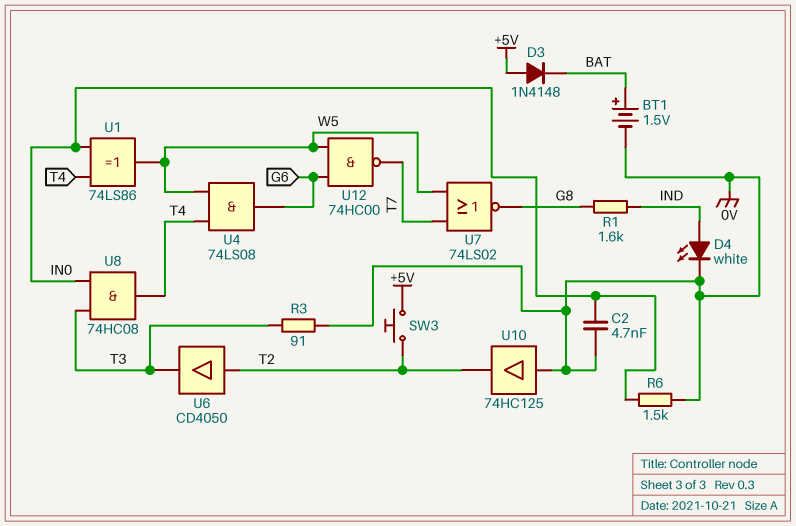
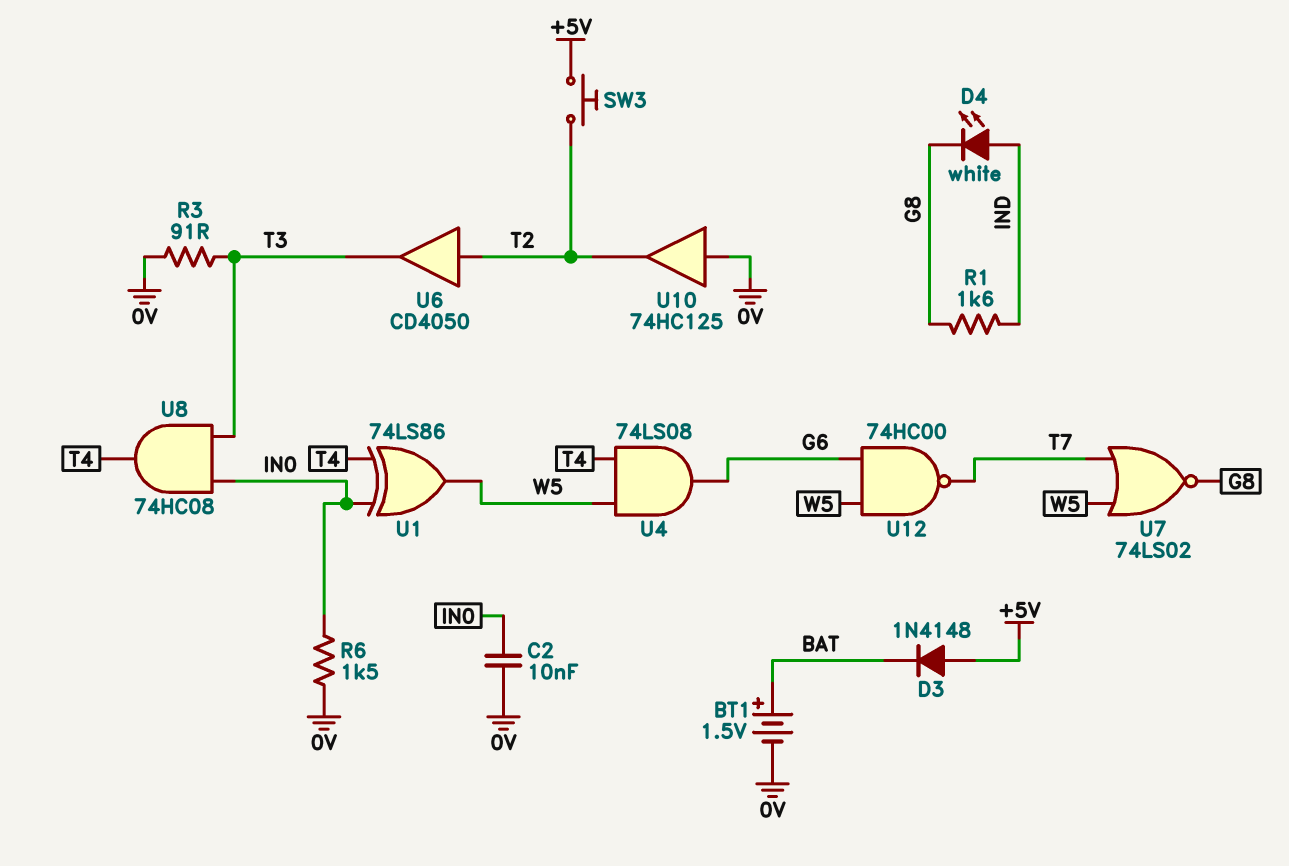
C2: 4.7nF (0V, IN0) -> 10nF (0V, IN0)
D4: LED white (A IND, K 0V) -> LED white (A IND, K G8)

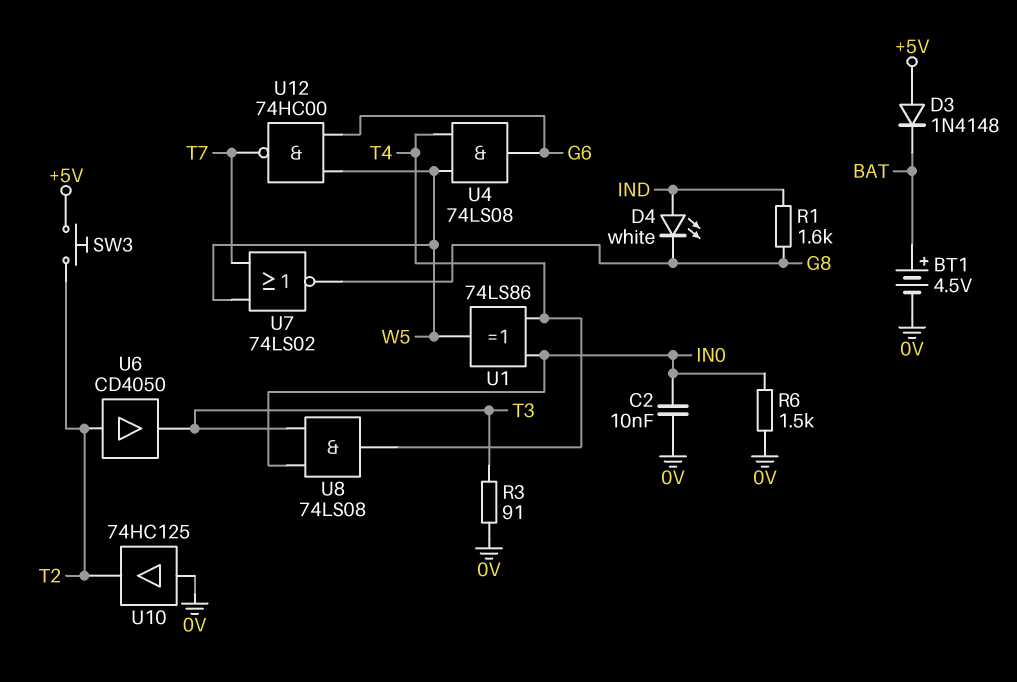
BT1: 1.5V (plus BAT, minus 0V) -> 4.5V (plus BAT, minus 0V)
U8: AND 74HC08 (in IN0, in T3, out T4) -> AND 74LS08 (in IN0, in T3, out T4)

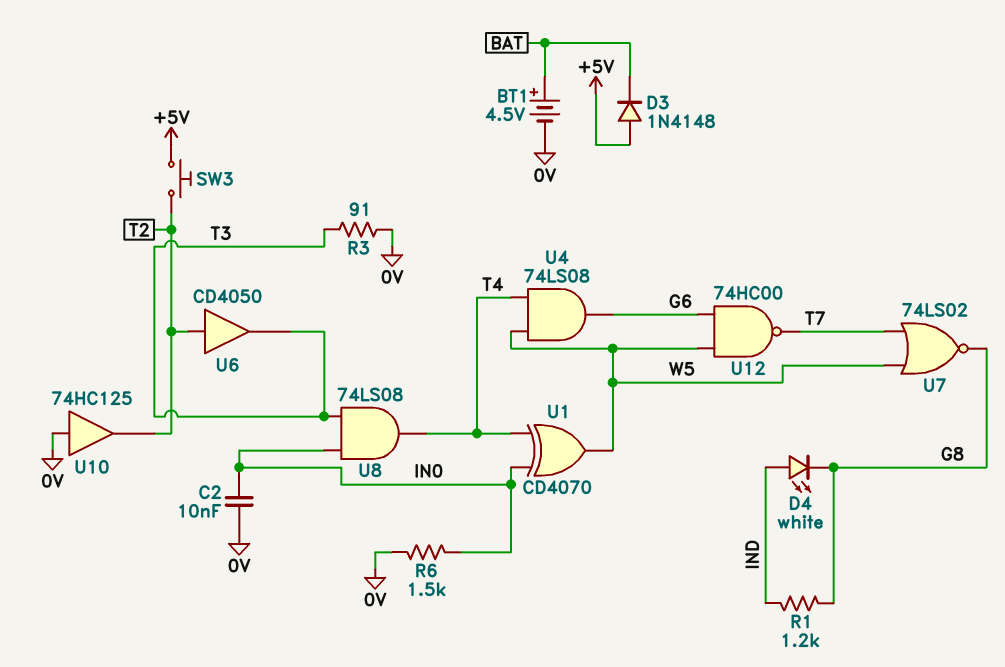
R1: 1.6k (G8, IND) -> 1.2k (G8, IND)
U1: XOR 74LS86 (in IN0, in T4, out W5) -> XOR CD4070 (in IN0, in T4, out W5)

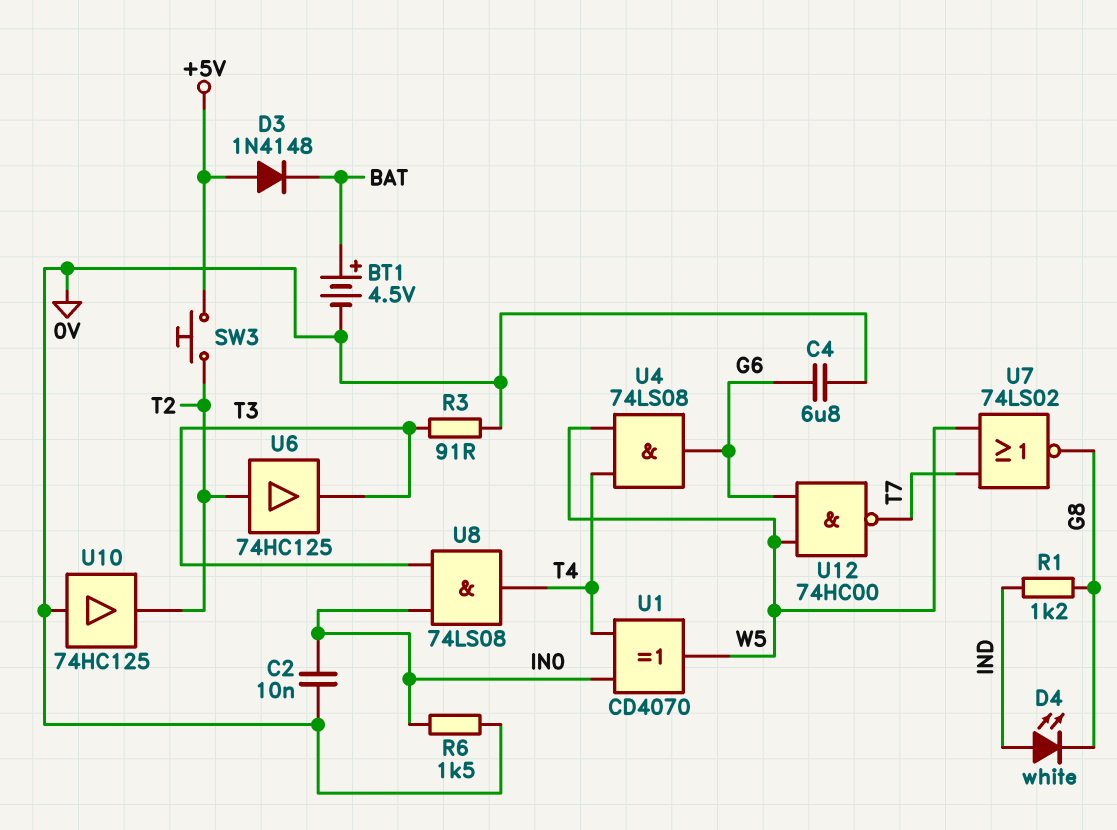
C4: none -> 6.8uF (0V, G6)
U6: buffer CD4050 (in T2, out T3) -> buffer 74HC125 (in T2, out T3)

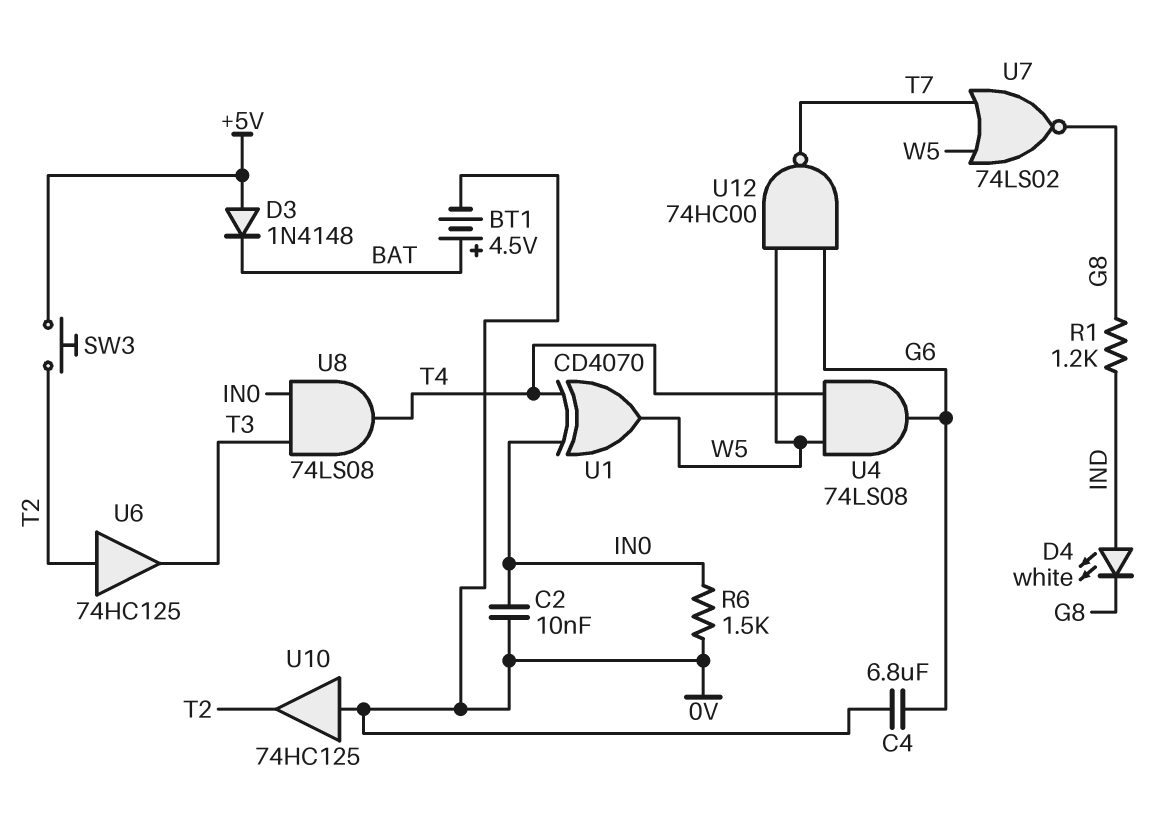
R3: 91 (0V, T3) -> none

